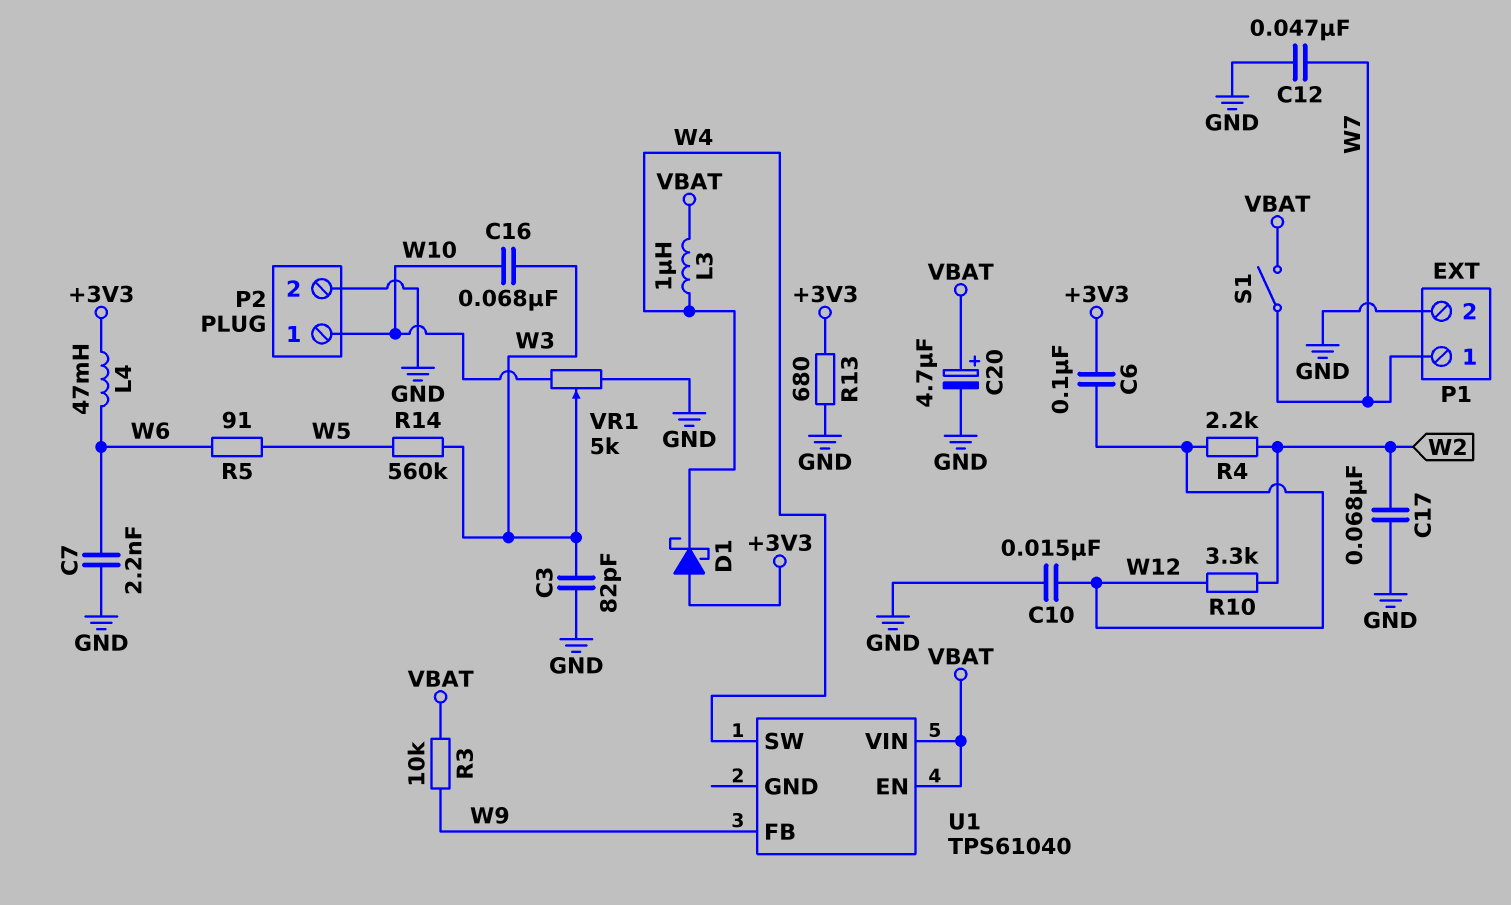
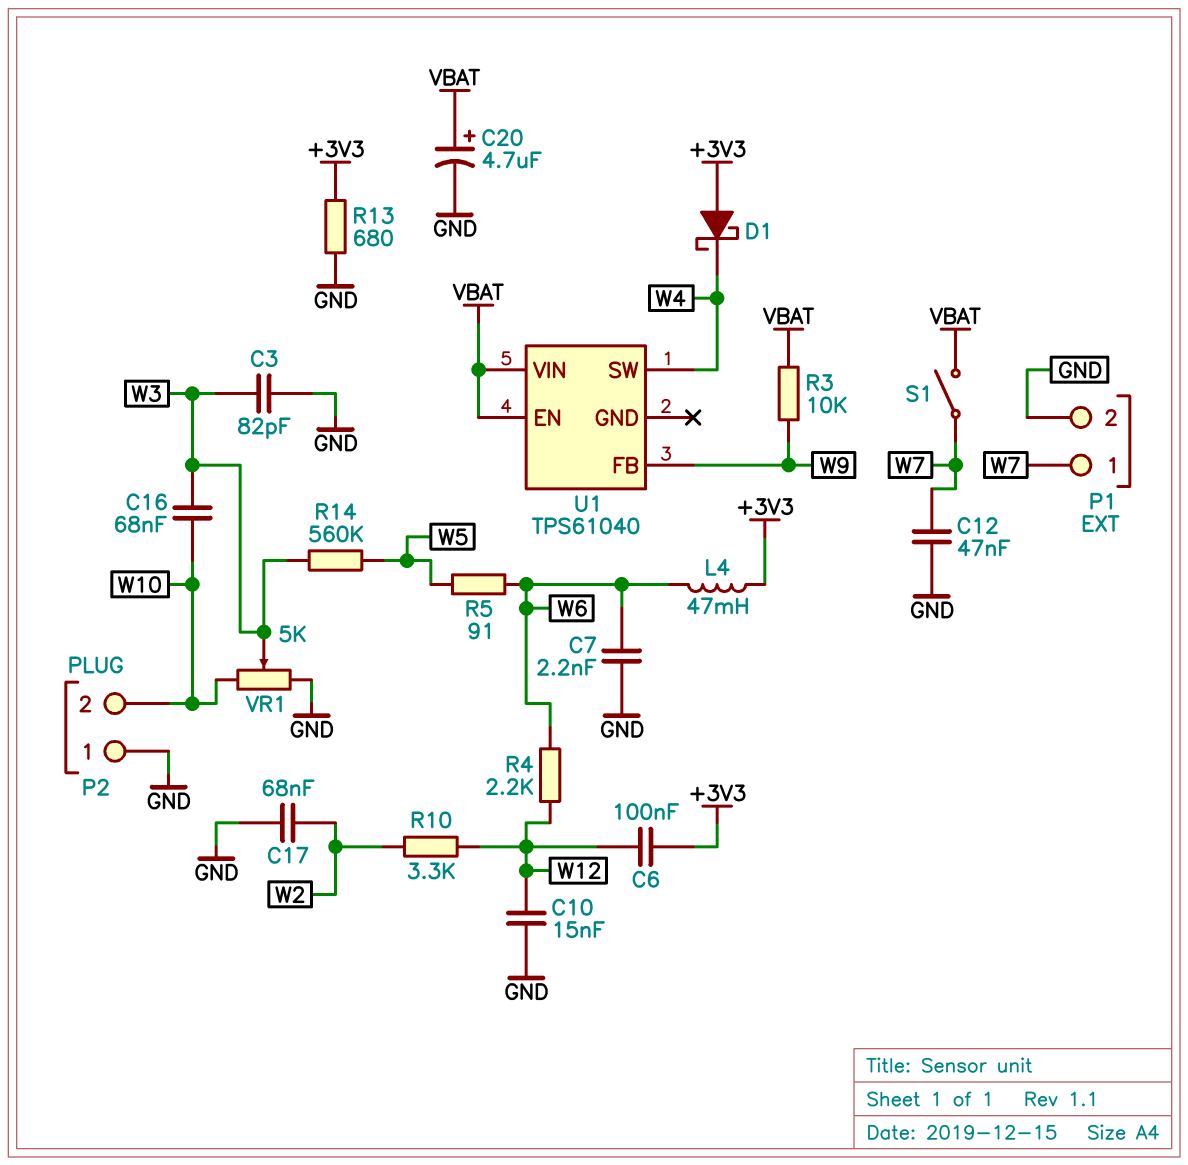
L3: 1uH (VBAT, W4) -> none
P2 pin 1: W10 -> GND
P2 pin 2: GND -> W10
R4: 2.2k (W2, W12) -> 2.2k (W6, W12)

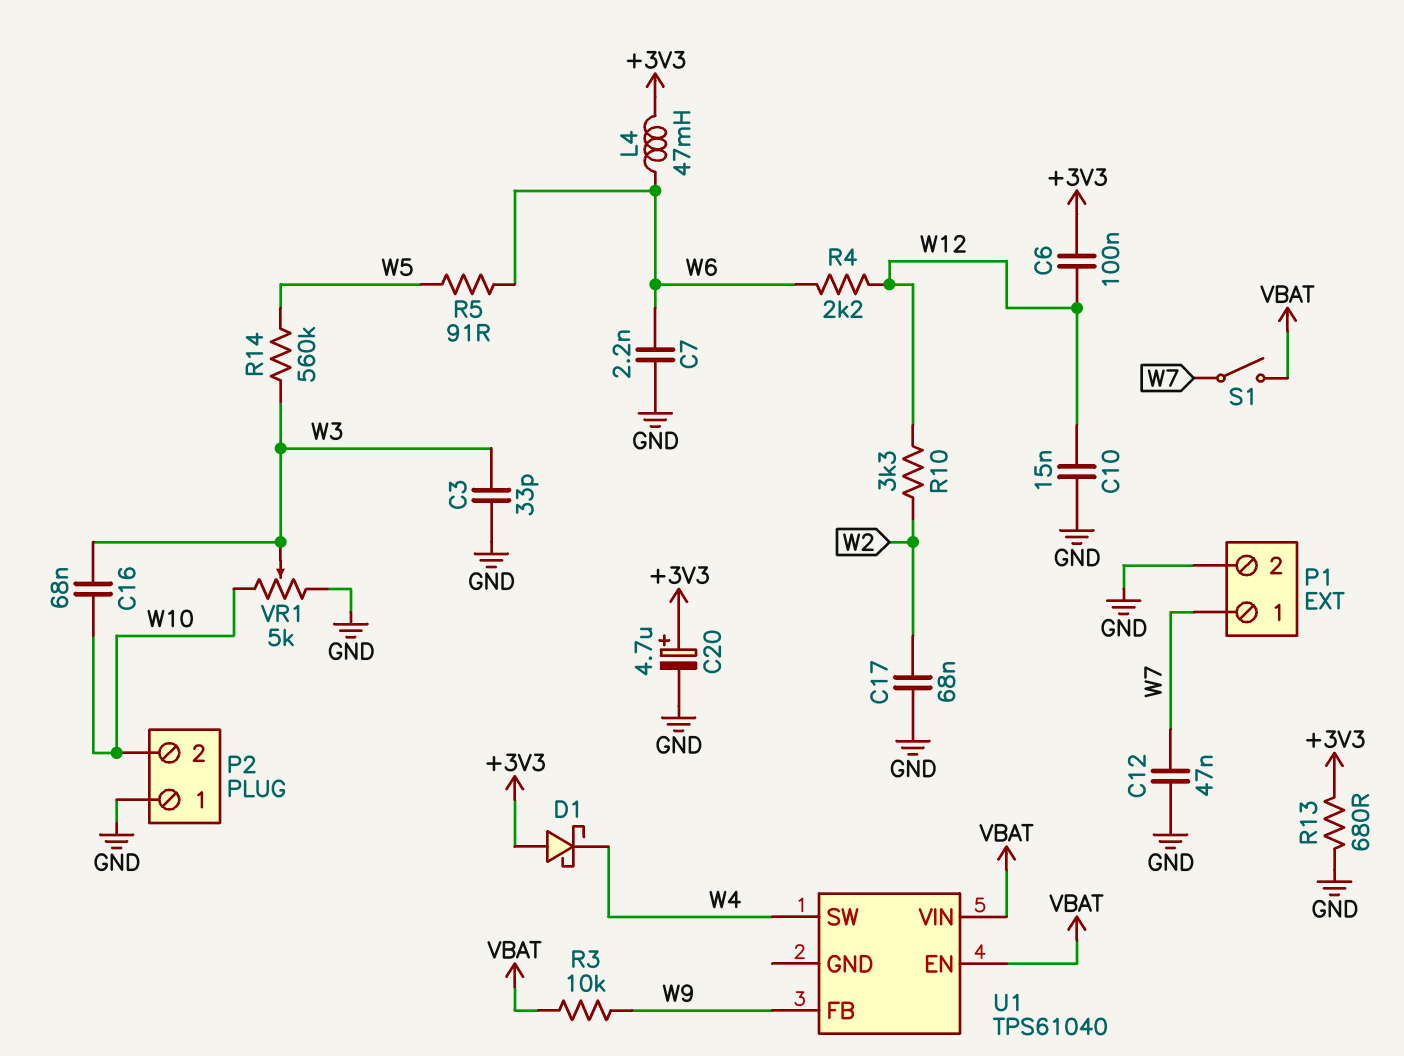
C3: 82pF (GND, W3) -> 33pF (GND, W3)
C20: 4.7uF (plus VBAT, minus GND) -> 4.7uF (plus +3V3, minus GND)

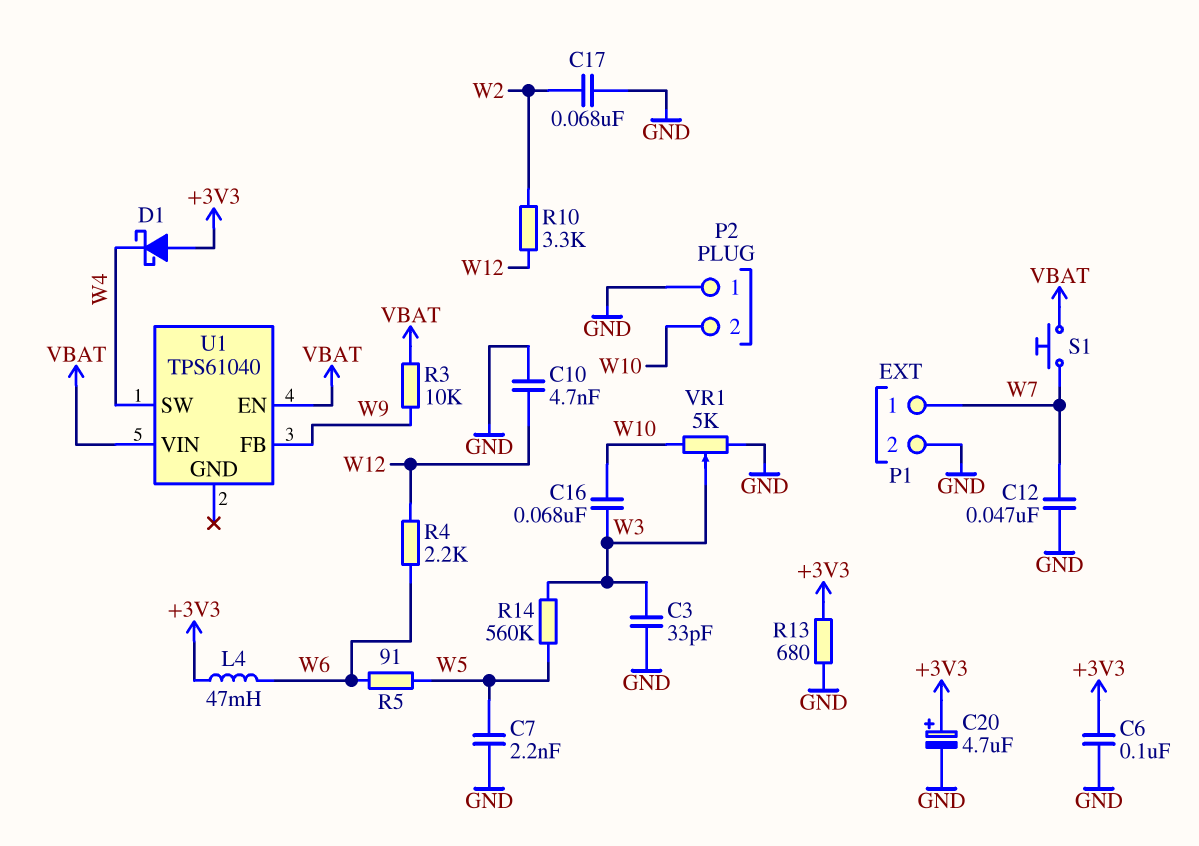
C6: 100nF (+3V3, W12) -> 100nF (+3V3, GND)
C7: 2.2nF (GND, W6) -> 2.2nF (GND, W5)
C10: 15nF (GND, W12) -> 4.7nF (GND, W12)
S1: switch (VBAT, W7) -> button (VBAT, W7)

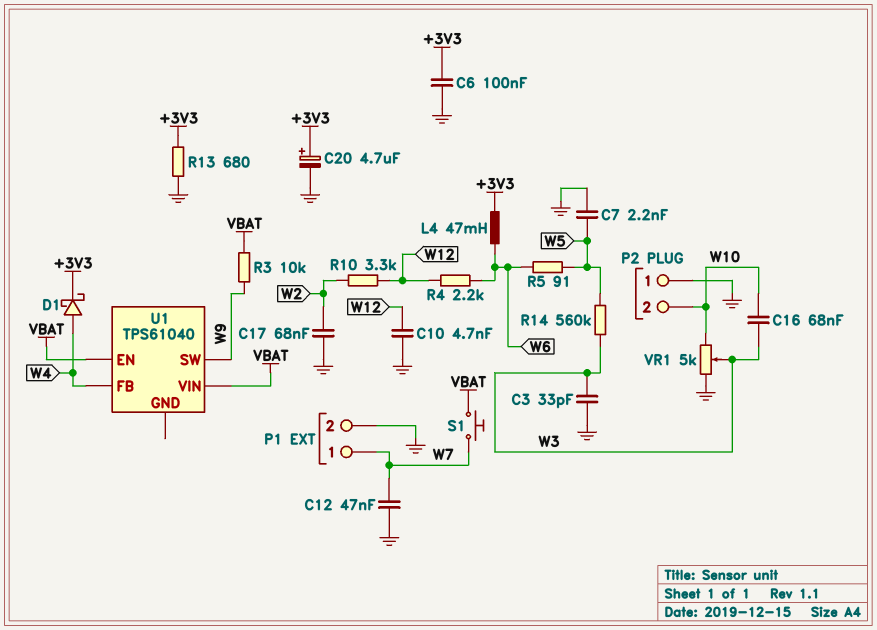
D1: schottky (A +3V3, K W4) -> schottky (A W4, K +3V3)
U1 pin FB: W9 -> W4
U1 pin SW: W4 -> W9

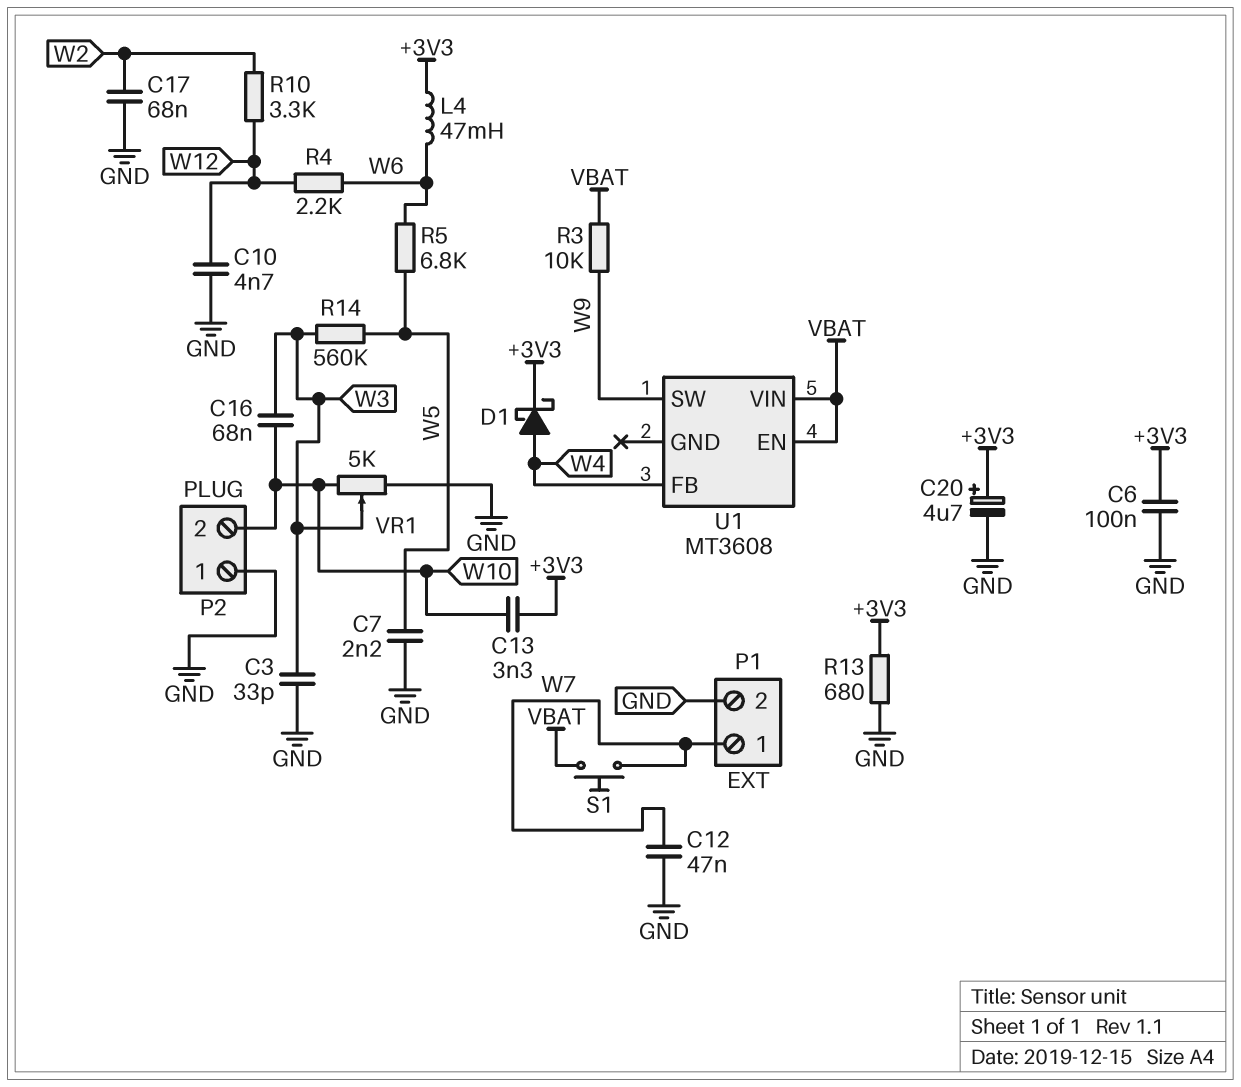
C13: none -> 3.3nF (+3V3, W10)
R5: 91 (W5, W6) -> 6.8k (W5, W6)
U1: TPS61040 -> MT3608

